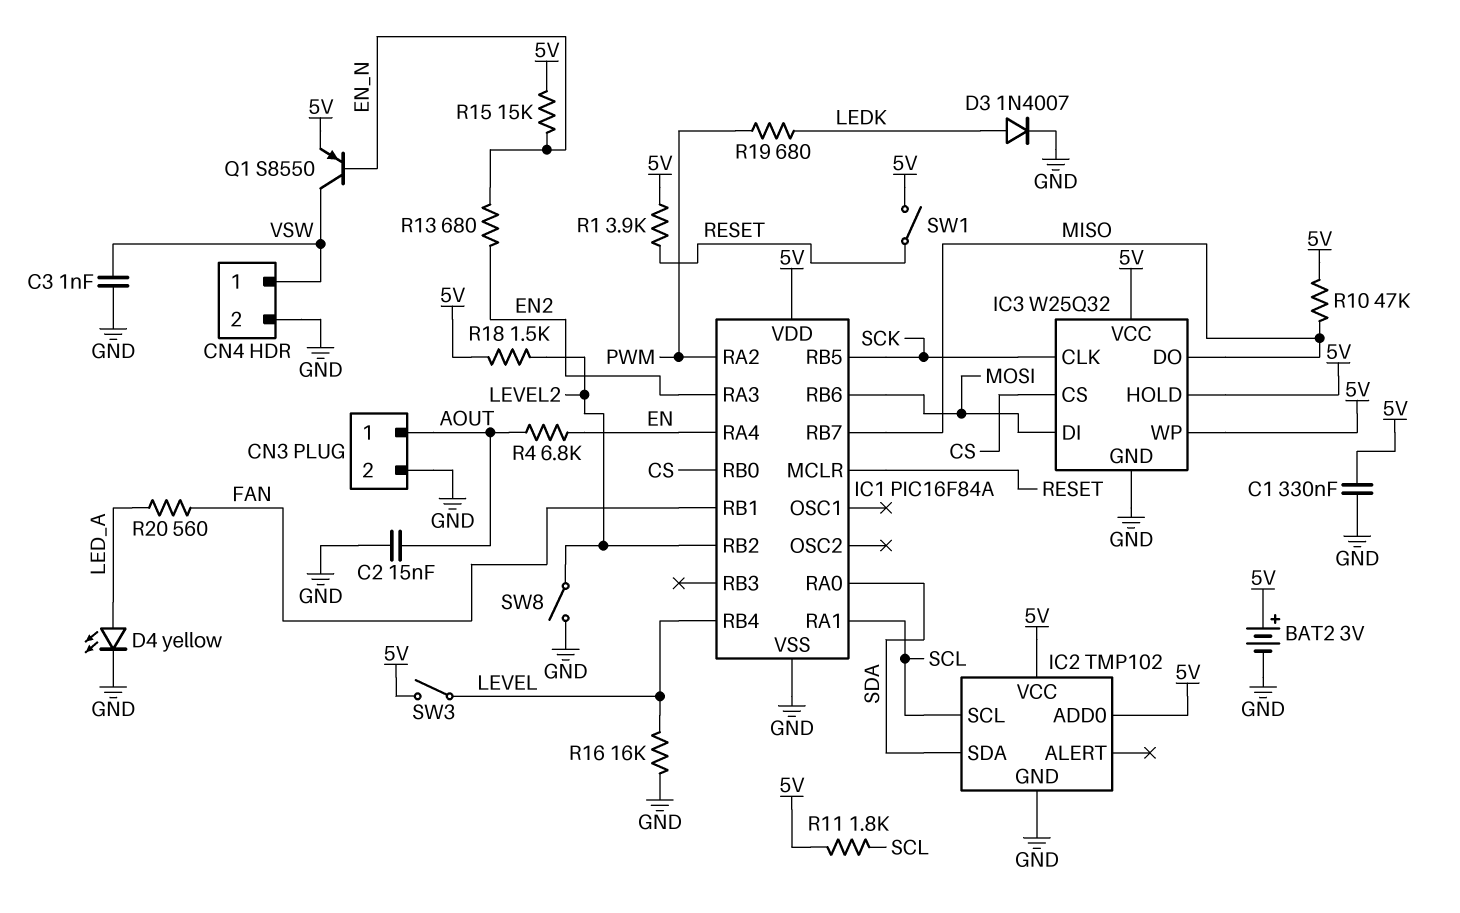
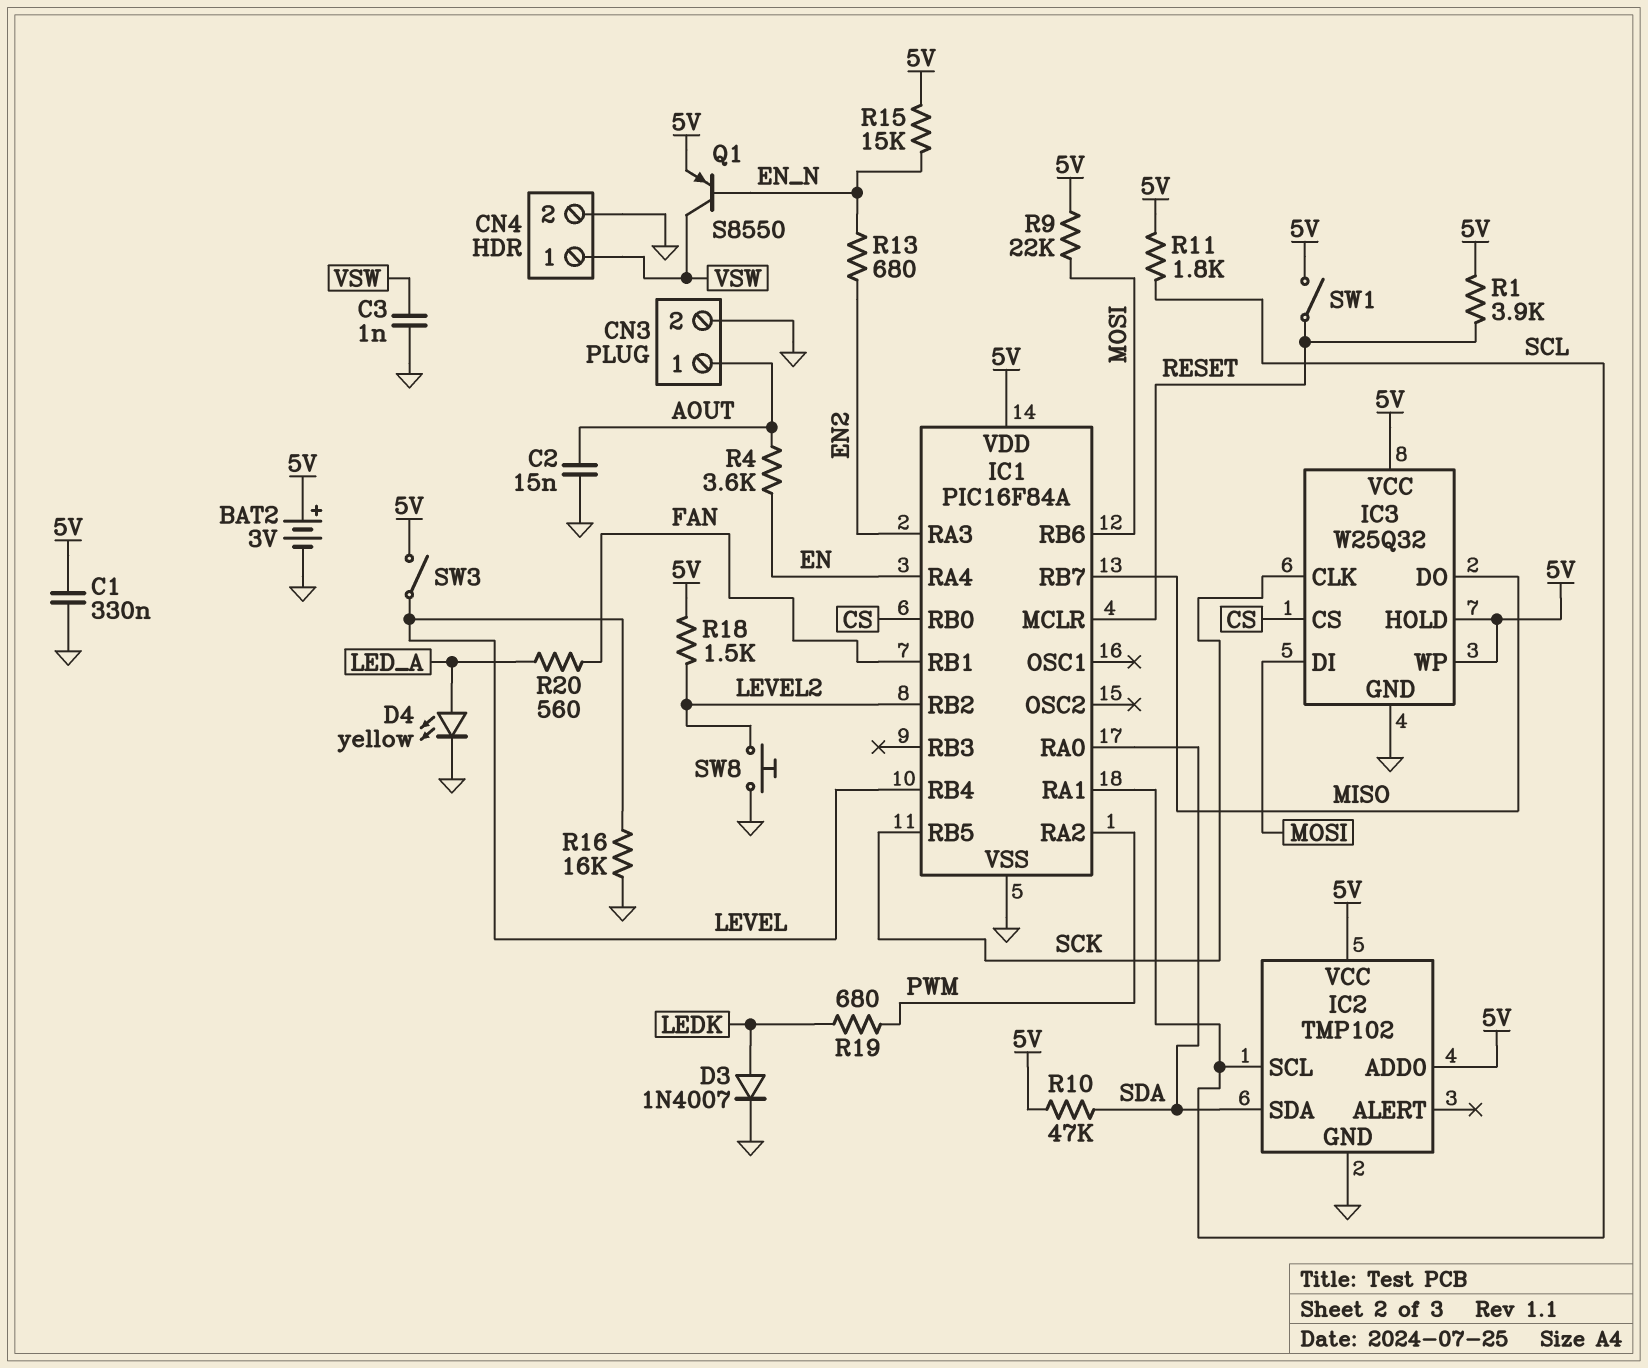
R4: 6.8k (AOUT, EN) -> 3.6k (AOUT, EN)
R9: none -> 22k (5V, MOSI)
R10: 47k (5V, MISO) -> 47k (5V, SDA)
SW8: switch (GND, LEVEL2) -> button (GND, LEVEL2)

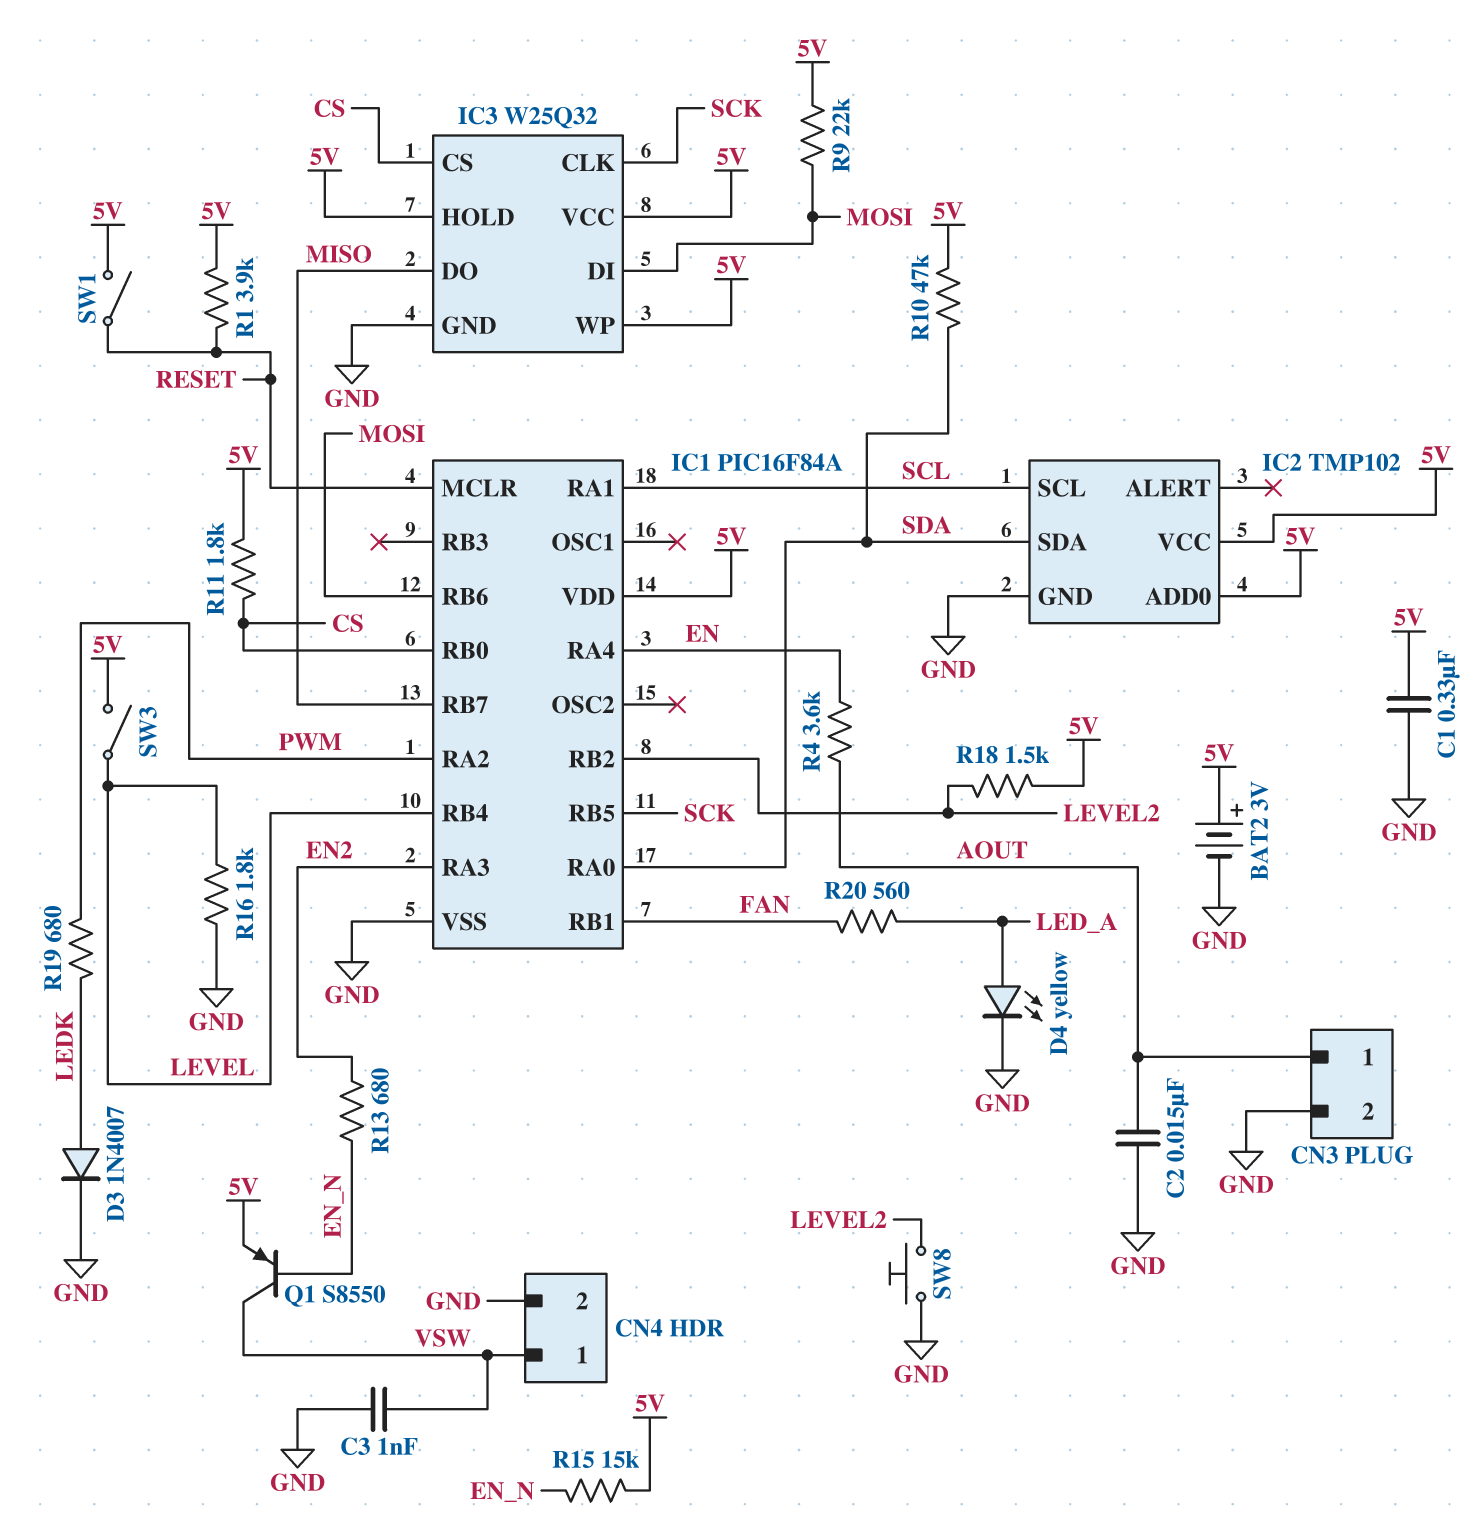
R11: 1.8k (5V, SCL) -> 1.8k (5V, CS)
R16: 16k (GND, LEVEL) -> 1.8k (GND, LEVEL)

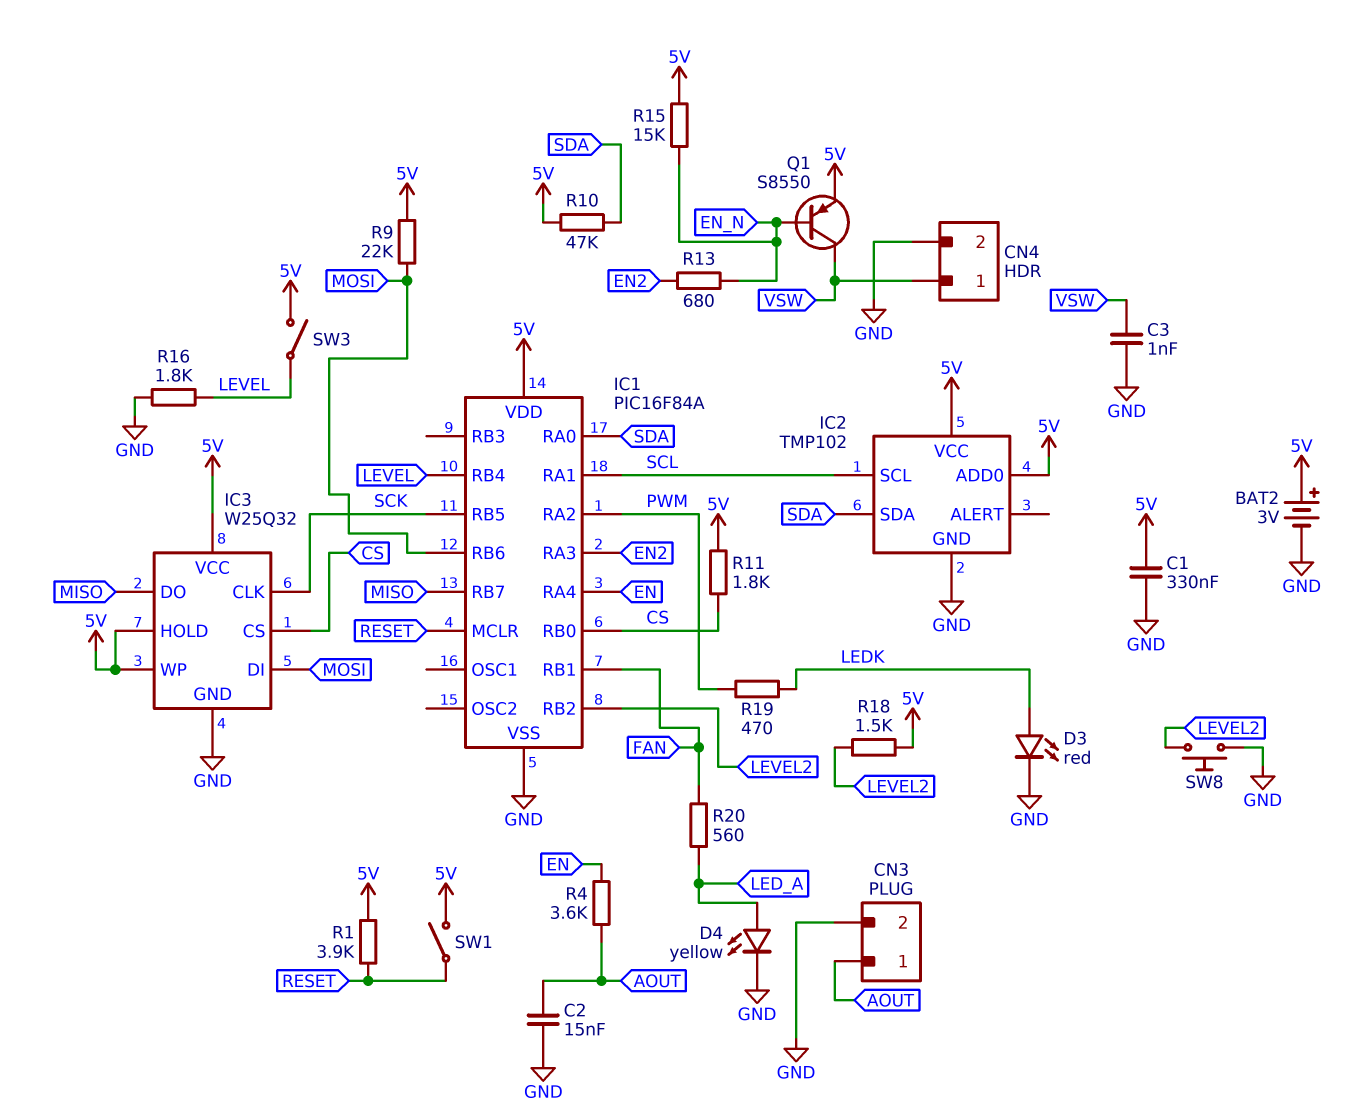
D3: diode 1N4007 (A LEDK, K GND) -> LED red (A LEDK, K GND)
R19: 680 (LEDK, PWM) -> 470 (LEDK, PWM)

